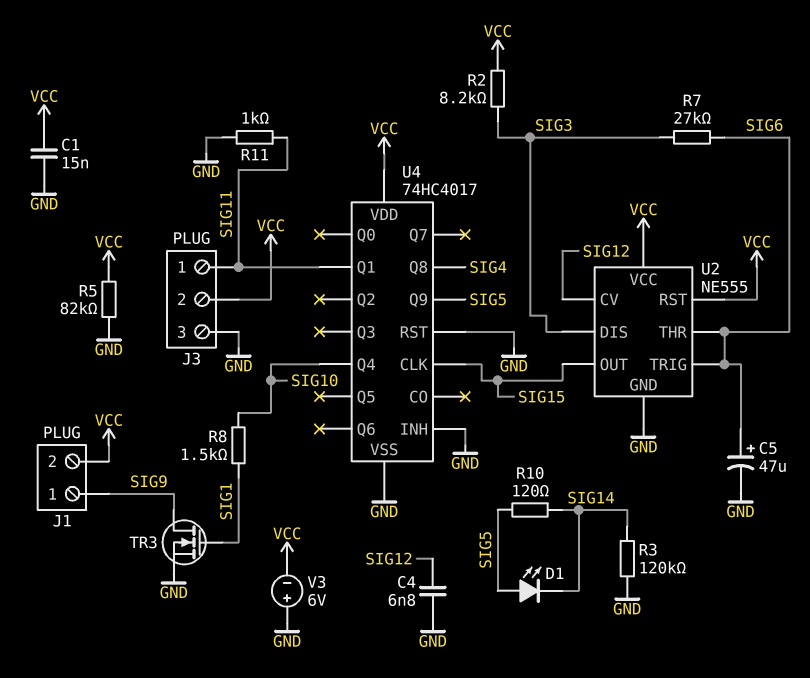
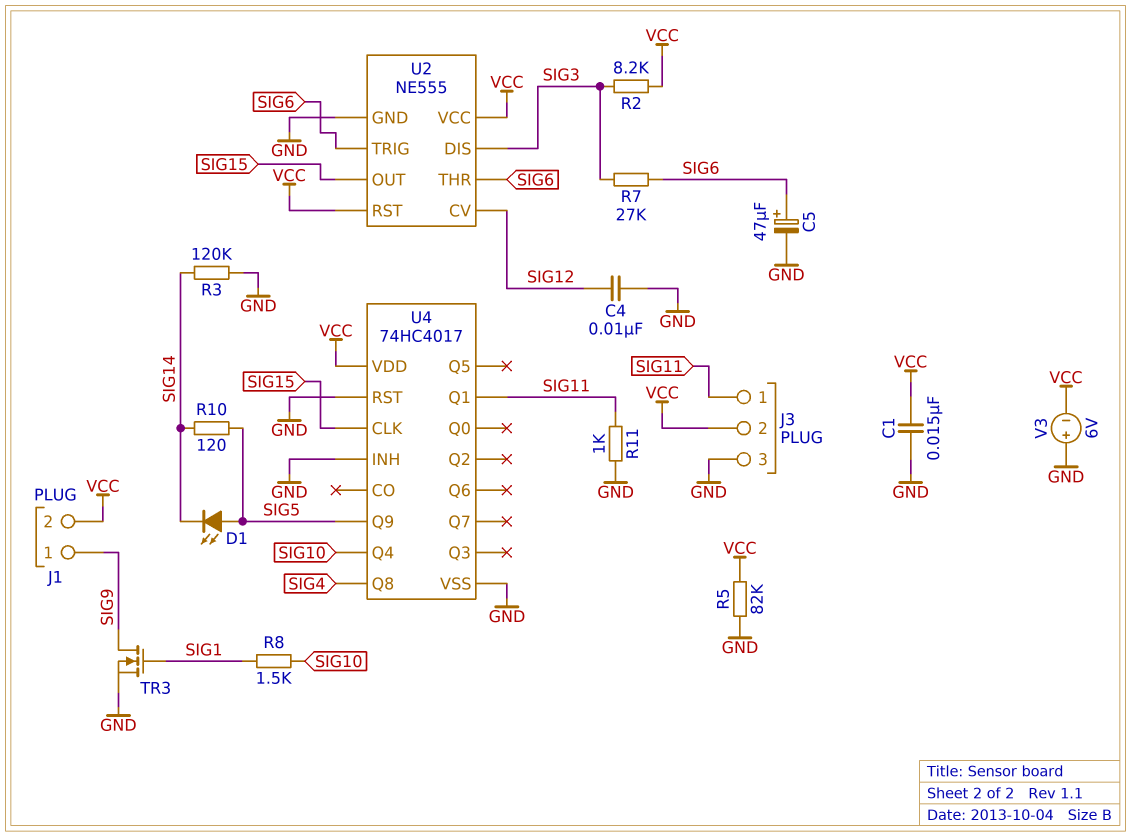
C4: 6.8nF (GND, SIG12) -> 10nF (GND, SIG12)

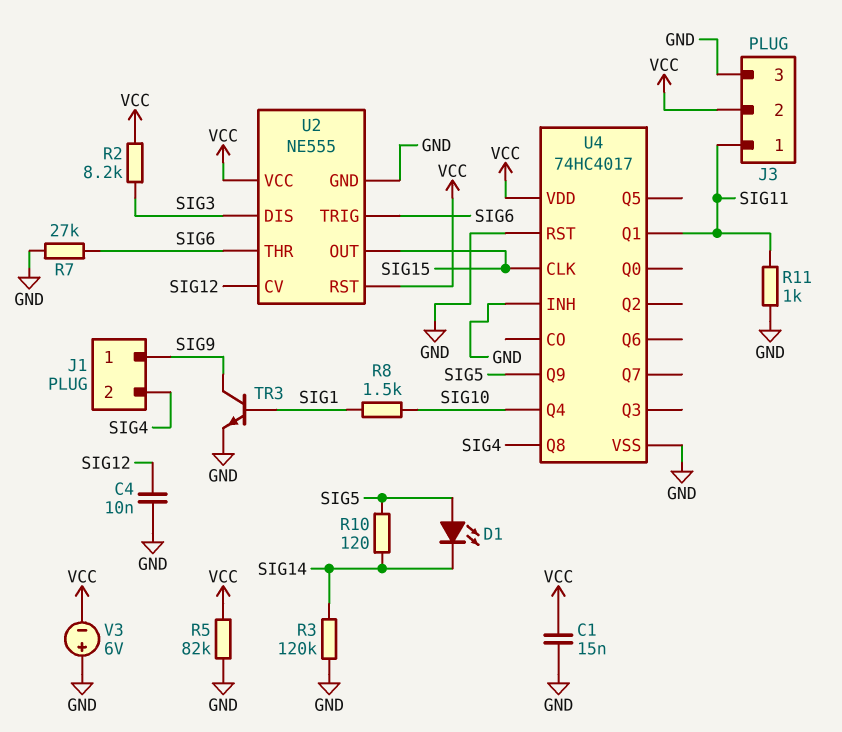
C5: 47uF (plus SIG6, minus GND) -> none
J1 pin 2: VCC -> SIG4
R7: 27k (SIG3, SIG6) -> 27k (GND, SIG6)
TR3: NMOS (G SIG1, D SIG9, S GND) -> NPN (B SIG1, C SIG9, E GND)

